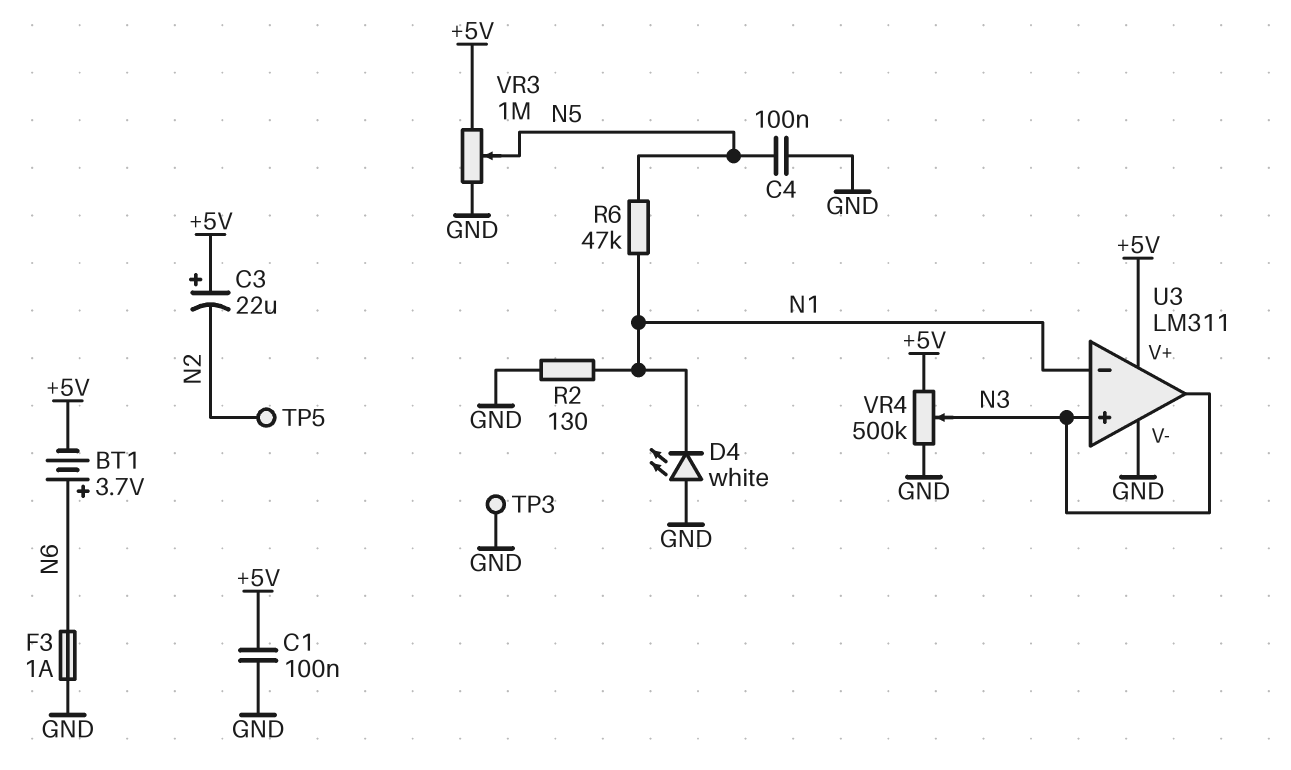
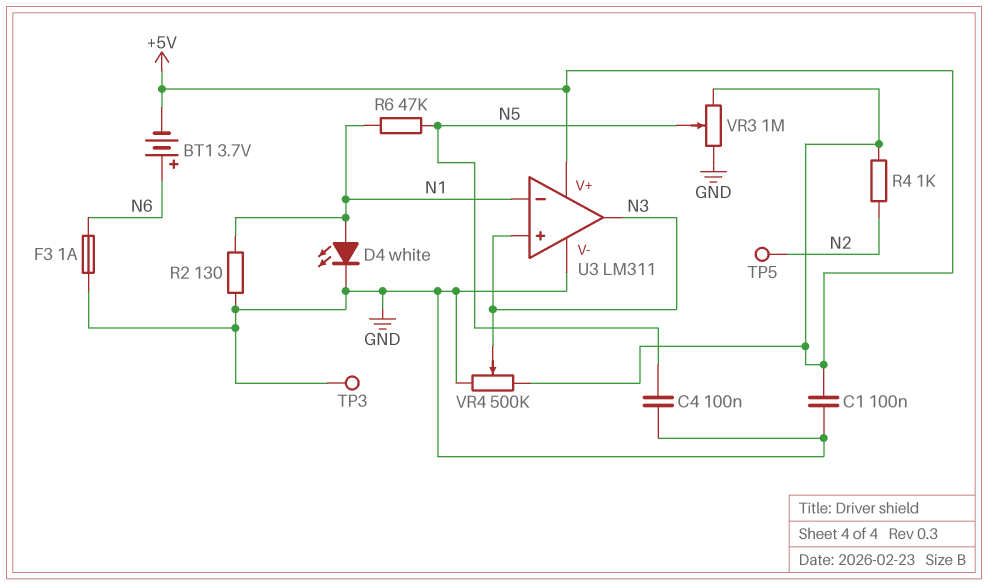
C3: 22uF (plus +5V, minus N2) -> none
D4: LED white (A GND, K N1) -> LED white (A N1, K GND)
R4: none -> 1k (+5V, N2)

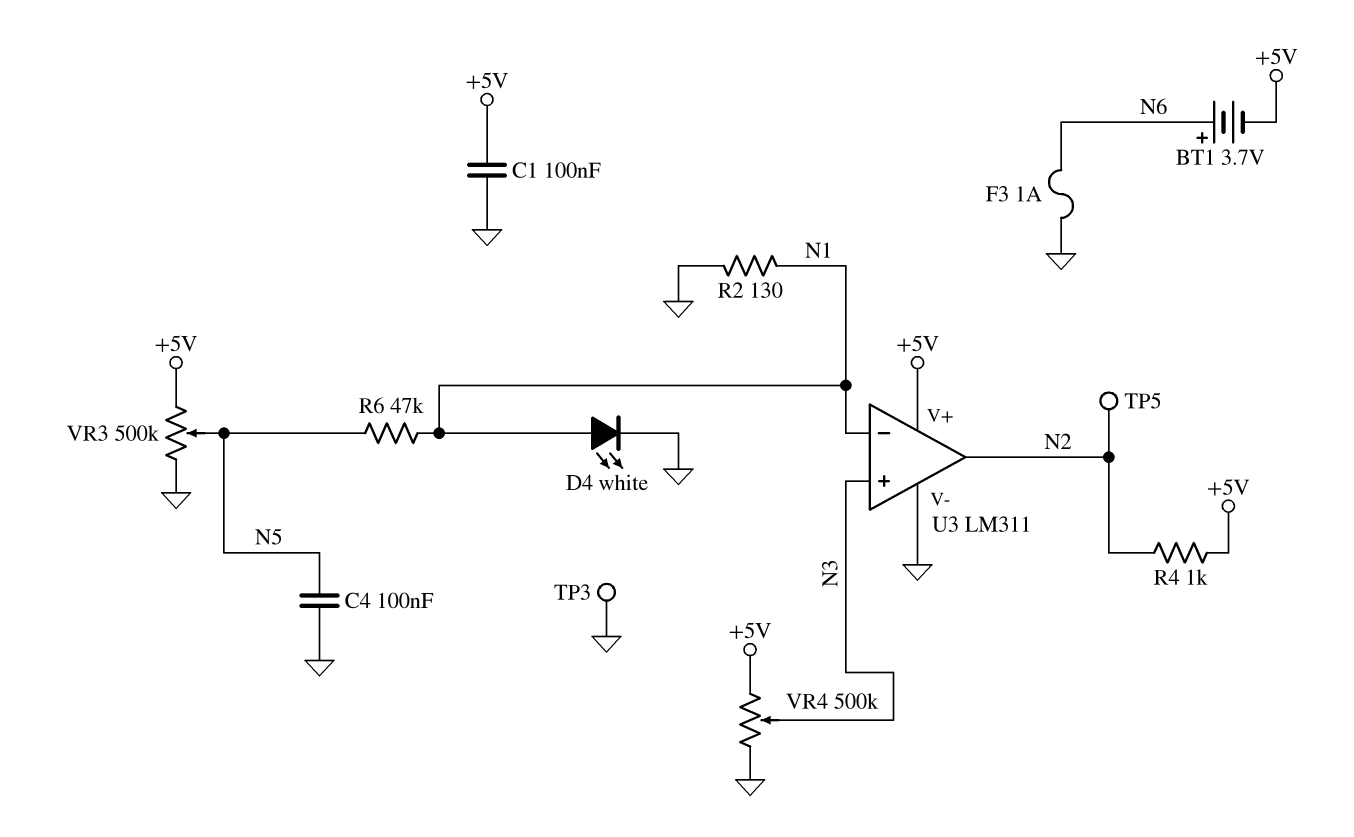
U3 pin out: N3 -> N2
VR3: 1M (+5V, GND, wiper N5) -> 500k (+5V, GND, wiper N5)

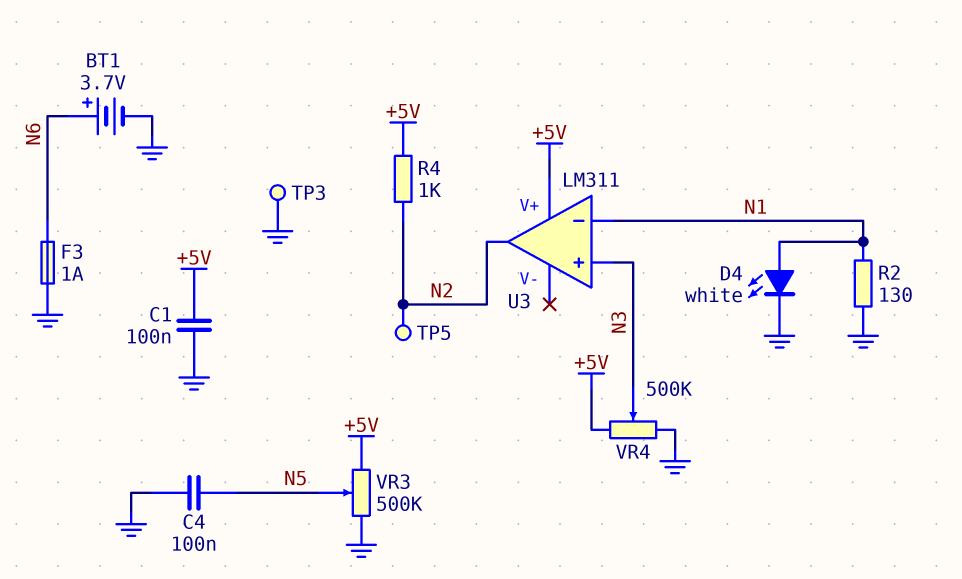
BT1: 3.7V (plus N6, minus +5V) -> 3.7V (plus N6, minus GND)
R6: 47k (N1, N5) -> none
U3 pin V-: GND -> none

